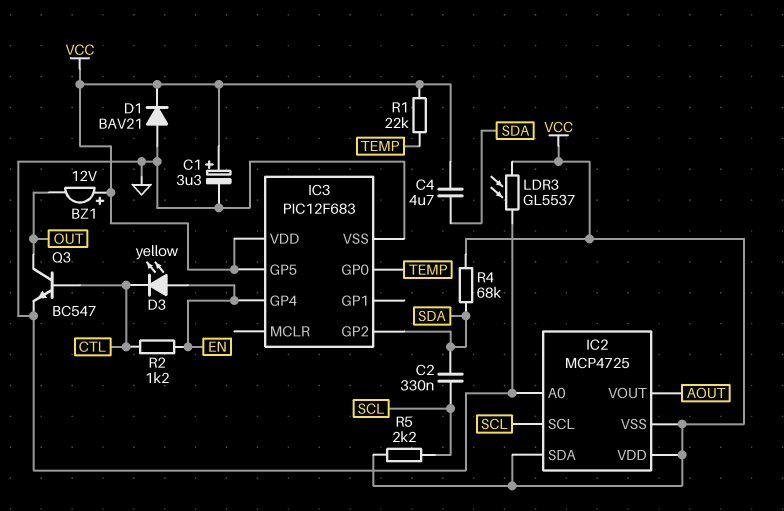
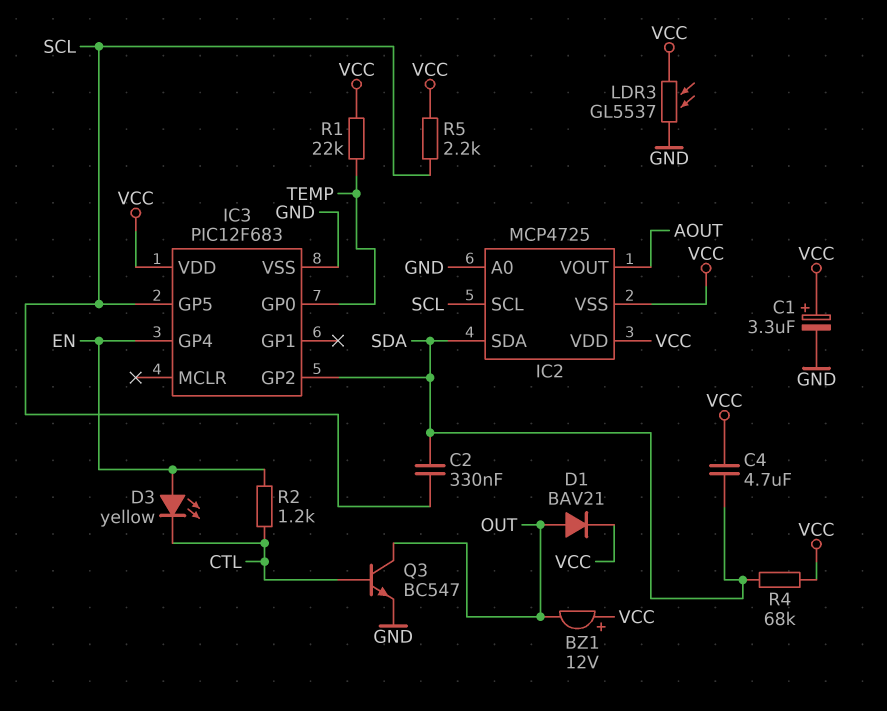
D1: diode BAV21 (A GND, K VCC) -> diode BAV21 (A OUT, K VCC)
IC2 pin SDA: VCC -> SDA
IC3 pin GP5: VCC -> SCL

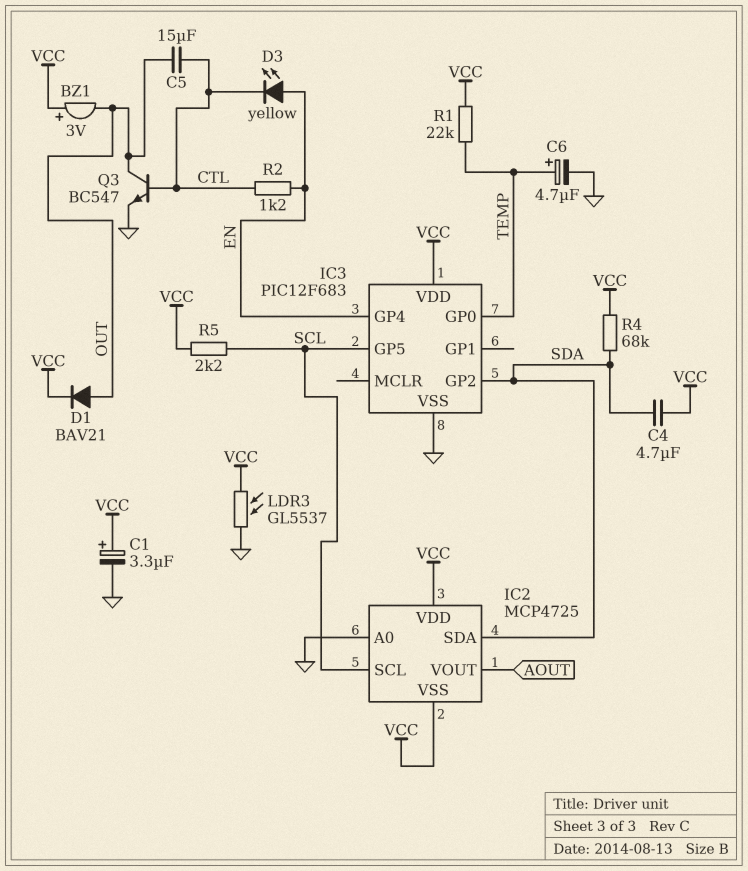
BZ1: buzzer 12V (plus VCC, minus OUT) -> buzzer 3V (plus VCC, minus OUT)
C2: 330nF (SCL, SDA) -> none
C5: none -> 15uF (CTL, OUT)
C6: none -> 4.7uF (plus TEMP, minus GND)

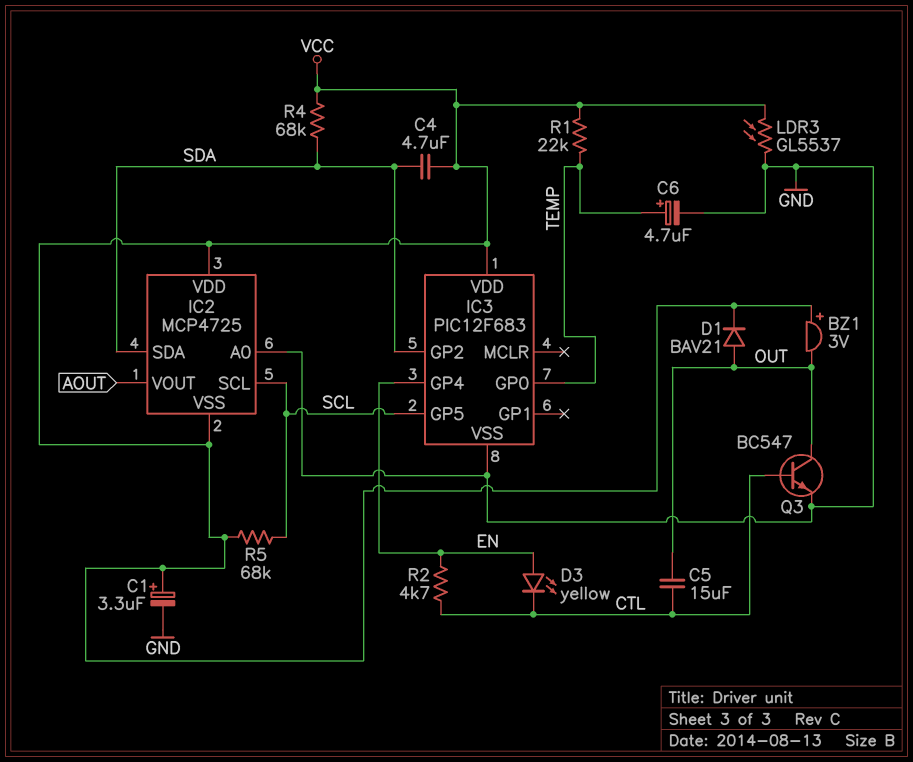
R2: 1.2k (CTL, EN) -> 4.7k (CTL, EN)
R5: 2.2k (SCL, VCC) -> 68k (SCL, VCC)

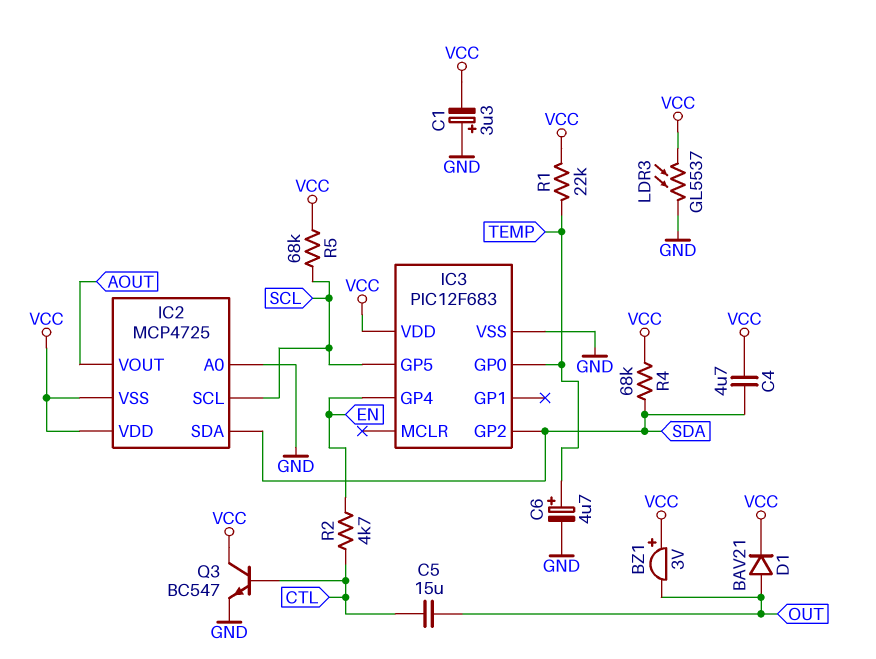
C1: 3.3uF (plus VCC, minus GND) -> 3.3uF (plus GND, minus VCC)
D3: LED yellow (A EN, K CTL) -> none
Q3: NPN BC547 (B CTL, C OUT, E GND) -> NPN BC547 (B CTL, C VCC, E GND)

